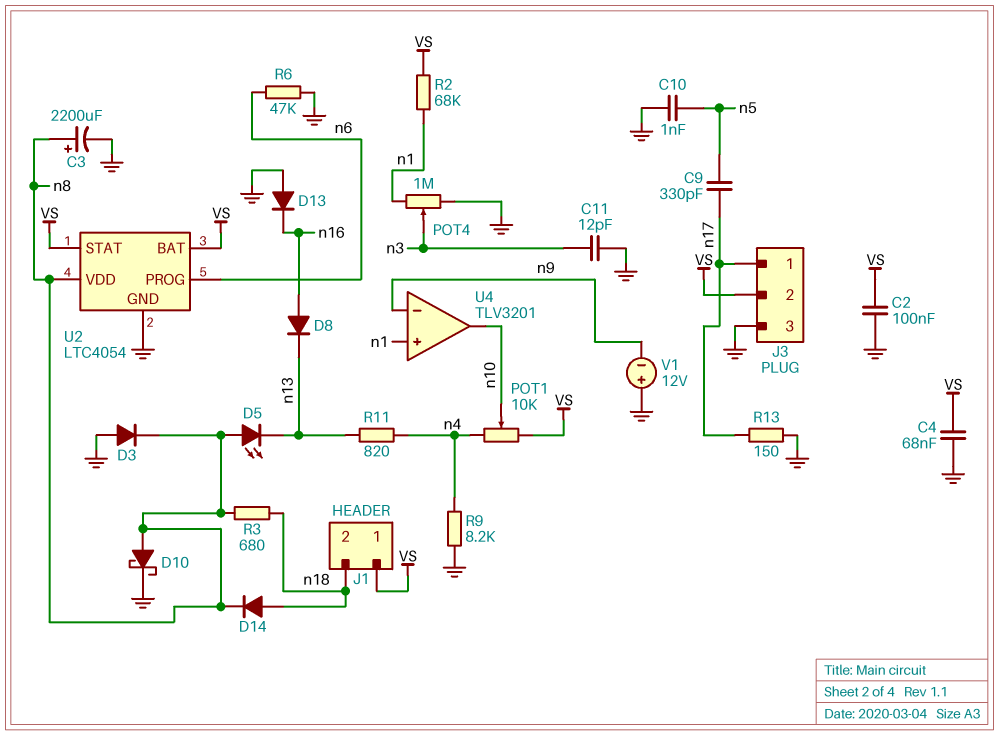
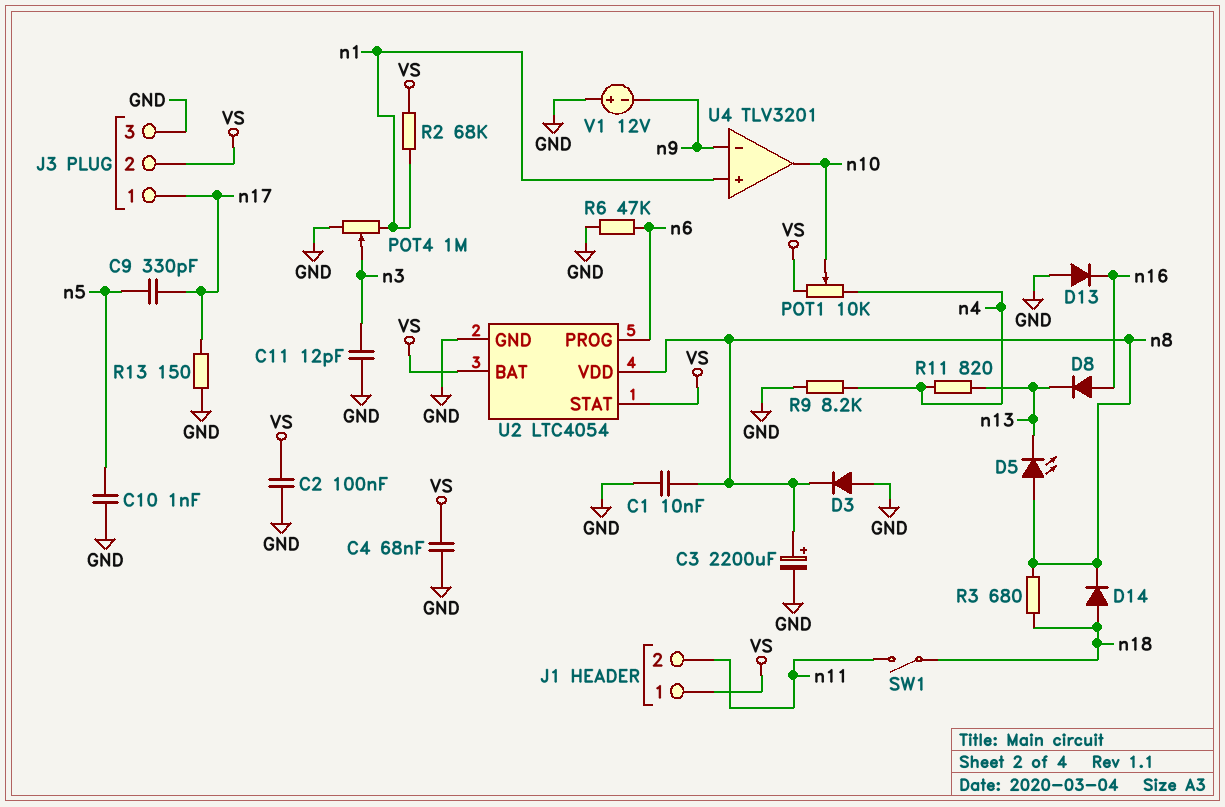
C1: none -> 10nF (GND, n8)
D10: schottky (A n8, K GND) -> none
J1 pin 2: n18 -> n11
SW1: none -> switch (n11, n18)

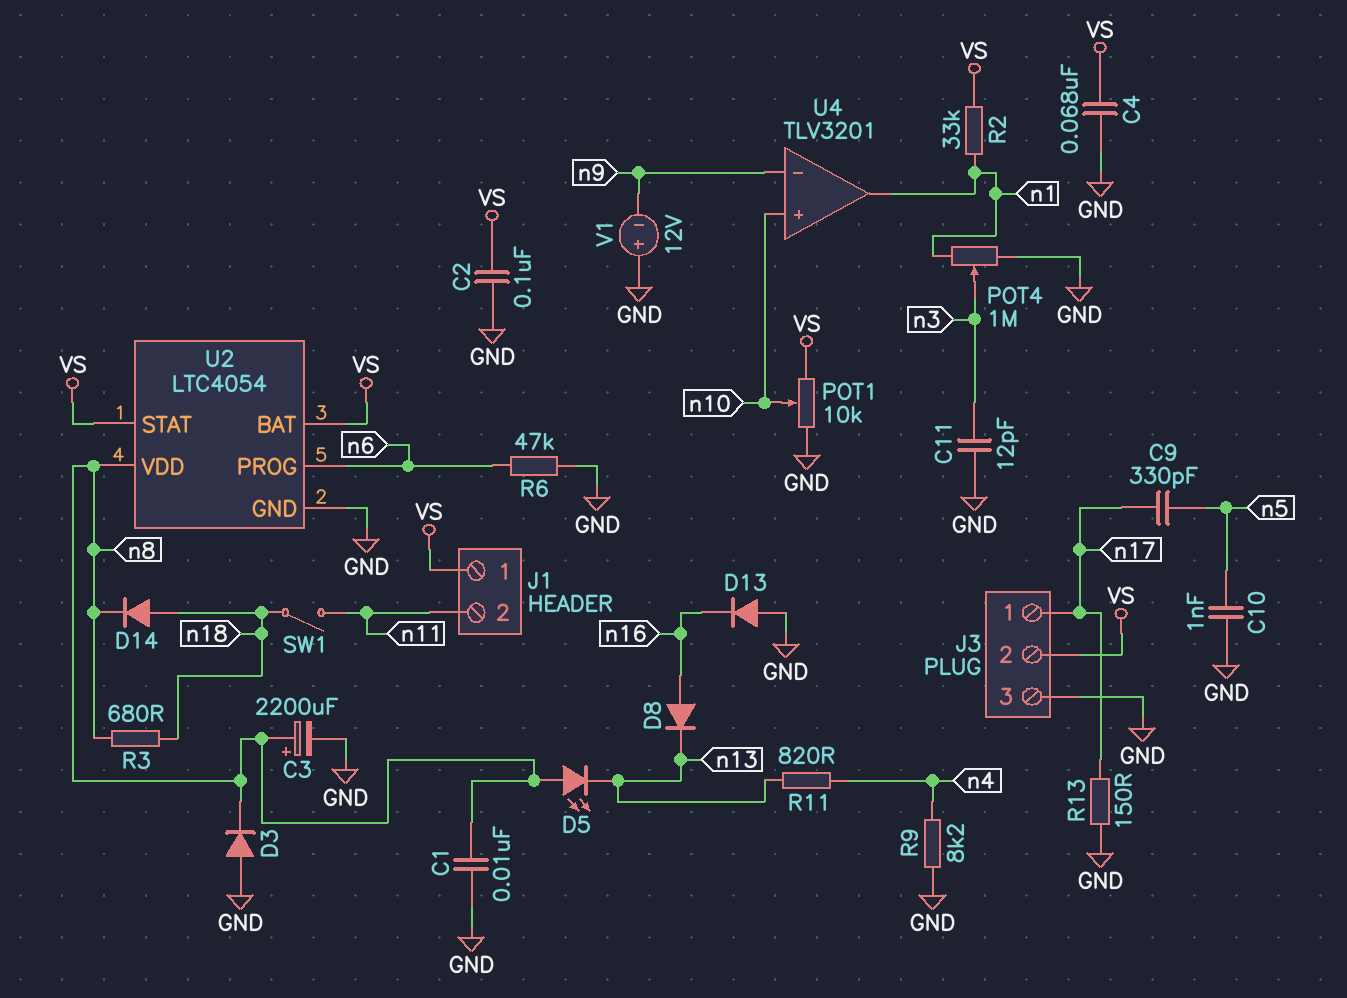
POT1: 10k (VS, n4, wiper n10) -> 10k (GND, VS, wiper n10)
R2: 68k (VS, n1) -> 33k (VS, n1)
U4 pin in+: n1 -> n10
U4 pin out: n10 -> n1

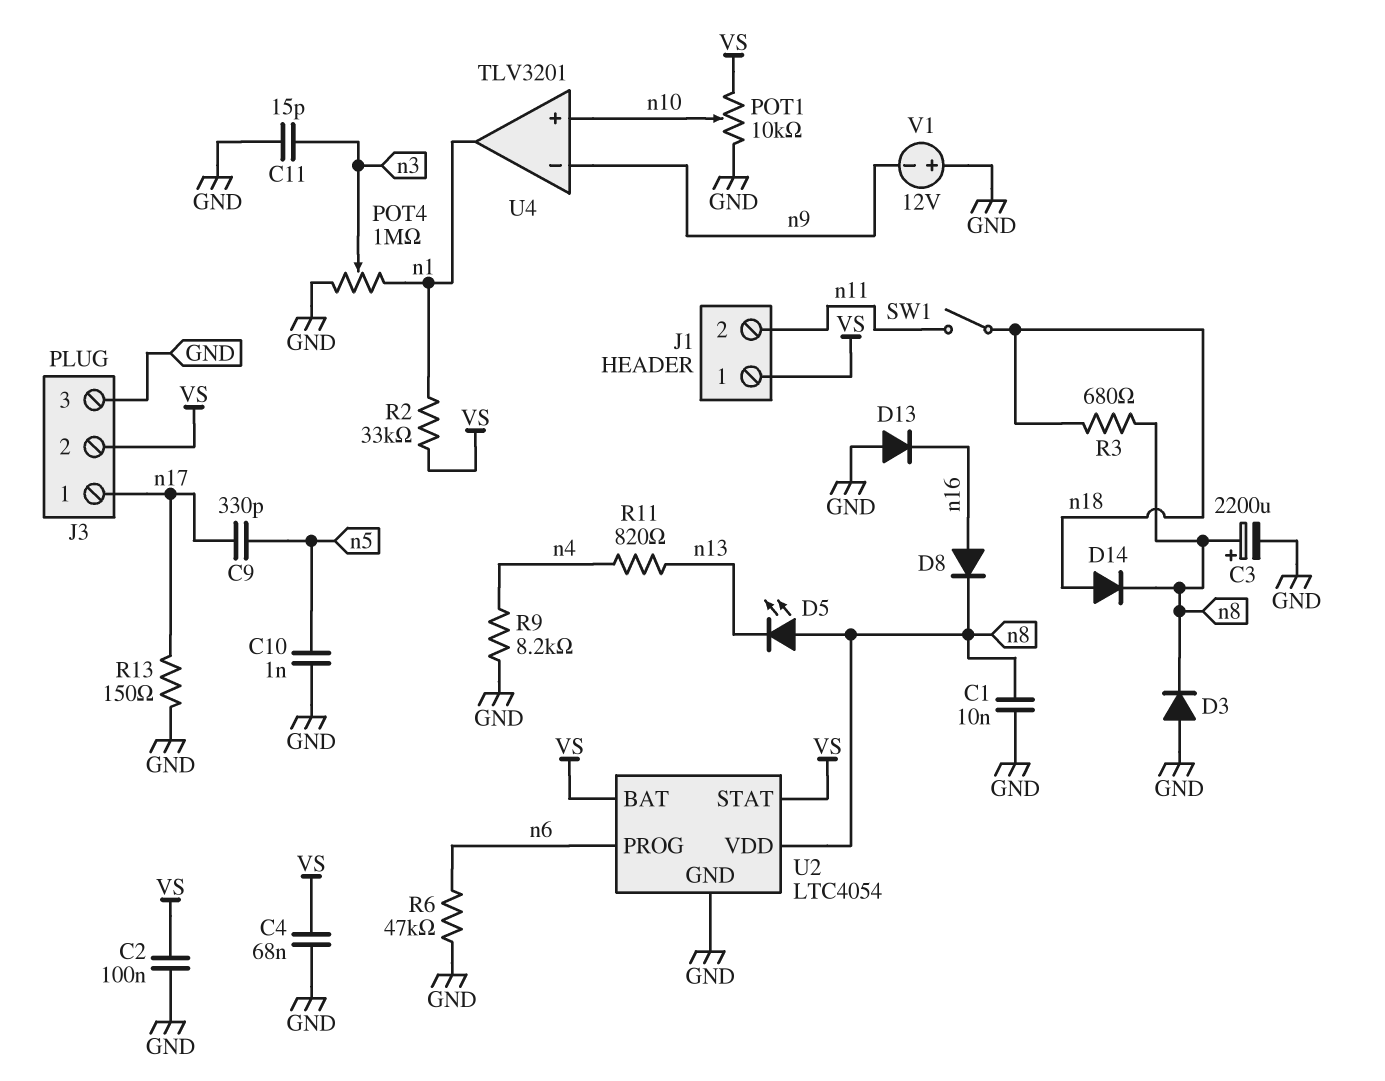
C11: 12pF (GND, n3) -> 15pF (GND, n3)
D8: diode (A n16, K n13) -> diode (A n16, K n8)

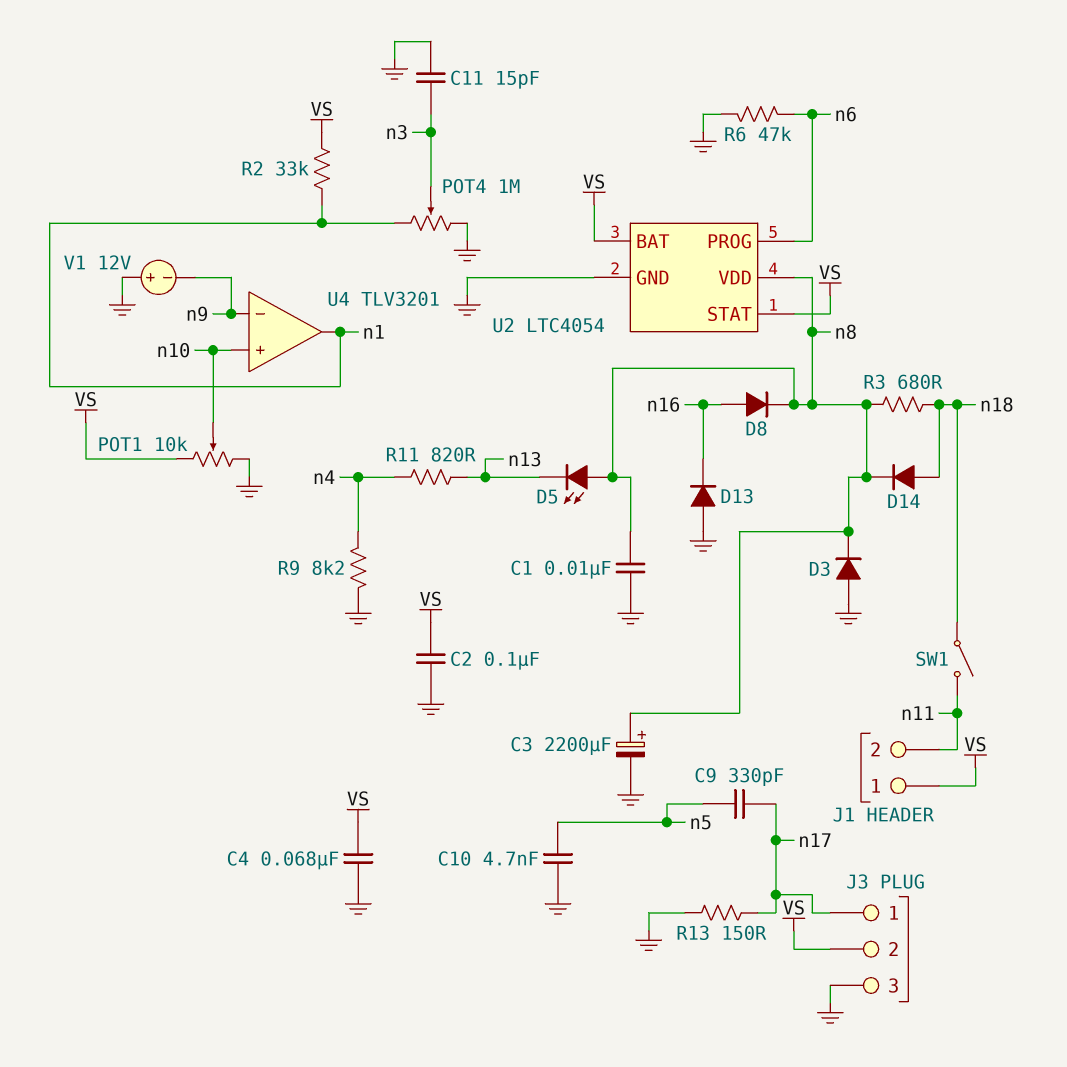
C10: 1nF (GND, n5) -> 4.7nF (GND, n5)

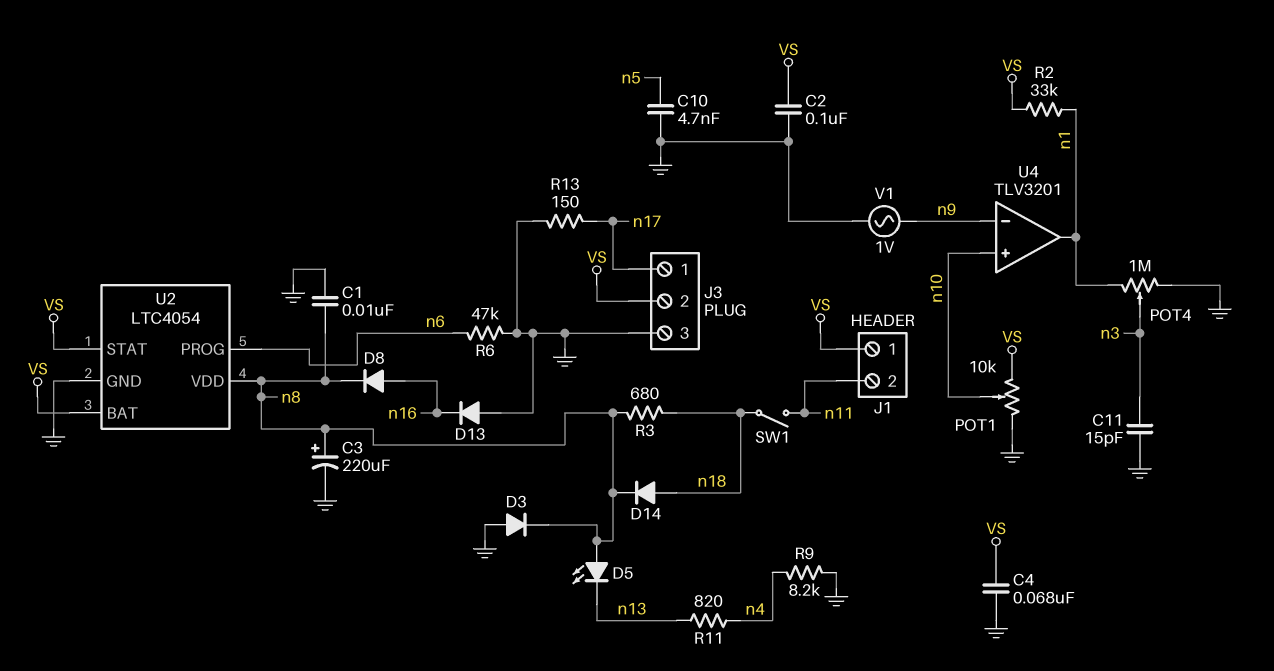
C3: 2200uF (plus n8, minus GND) -> 220uF (plus n8, minus GND)
C9: 330pF (n5, n17) -> none
V1: 12V (plus GND, minus n9) -> AC 1V (GND, n9)

